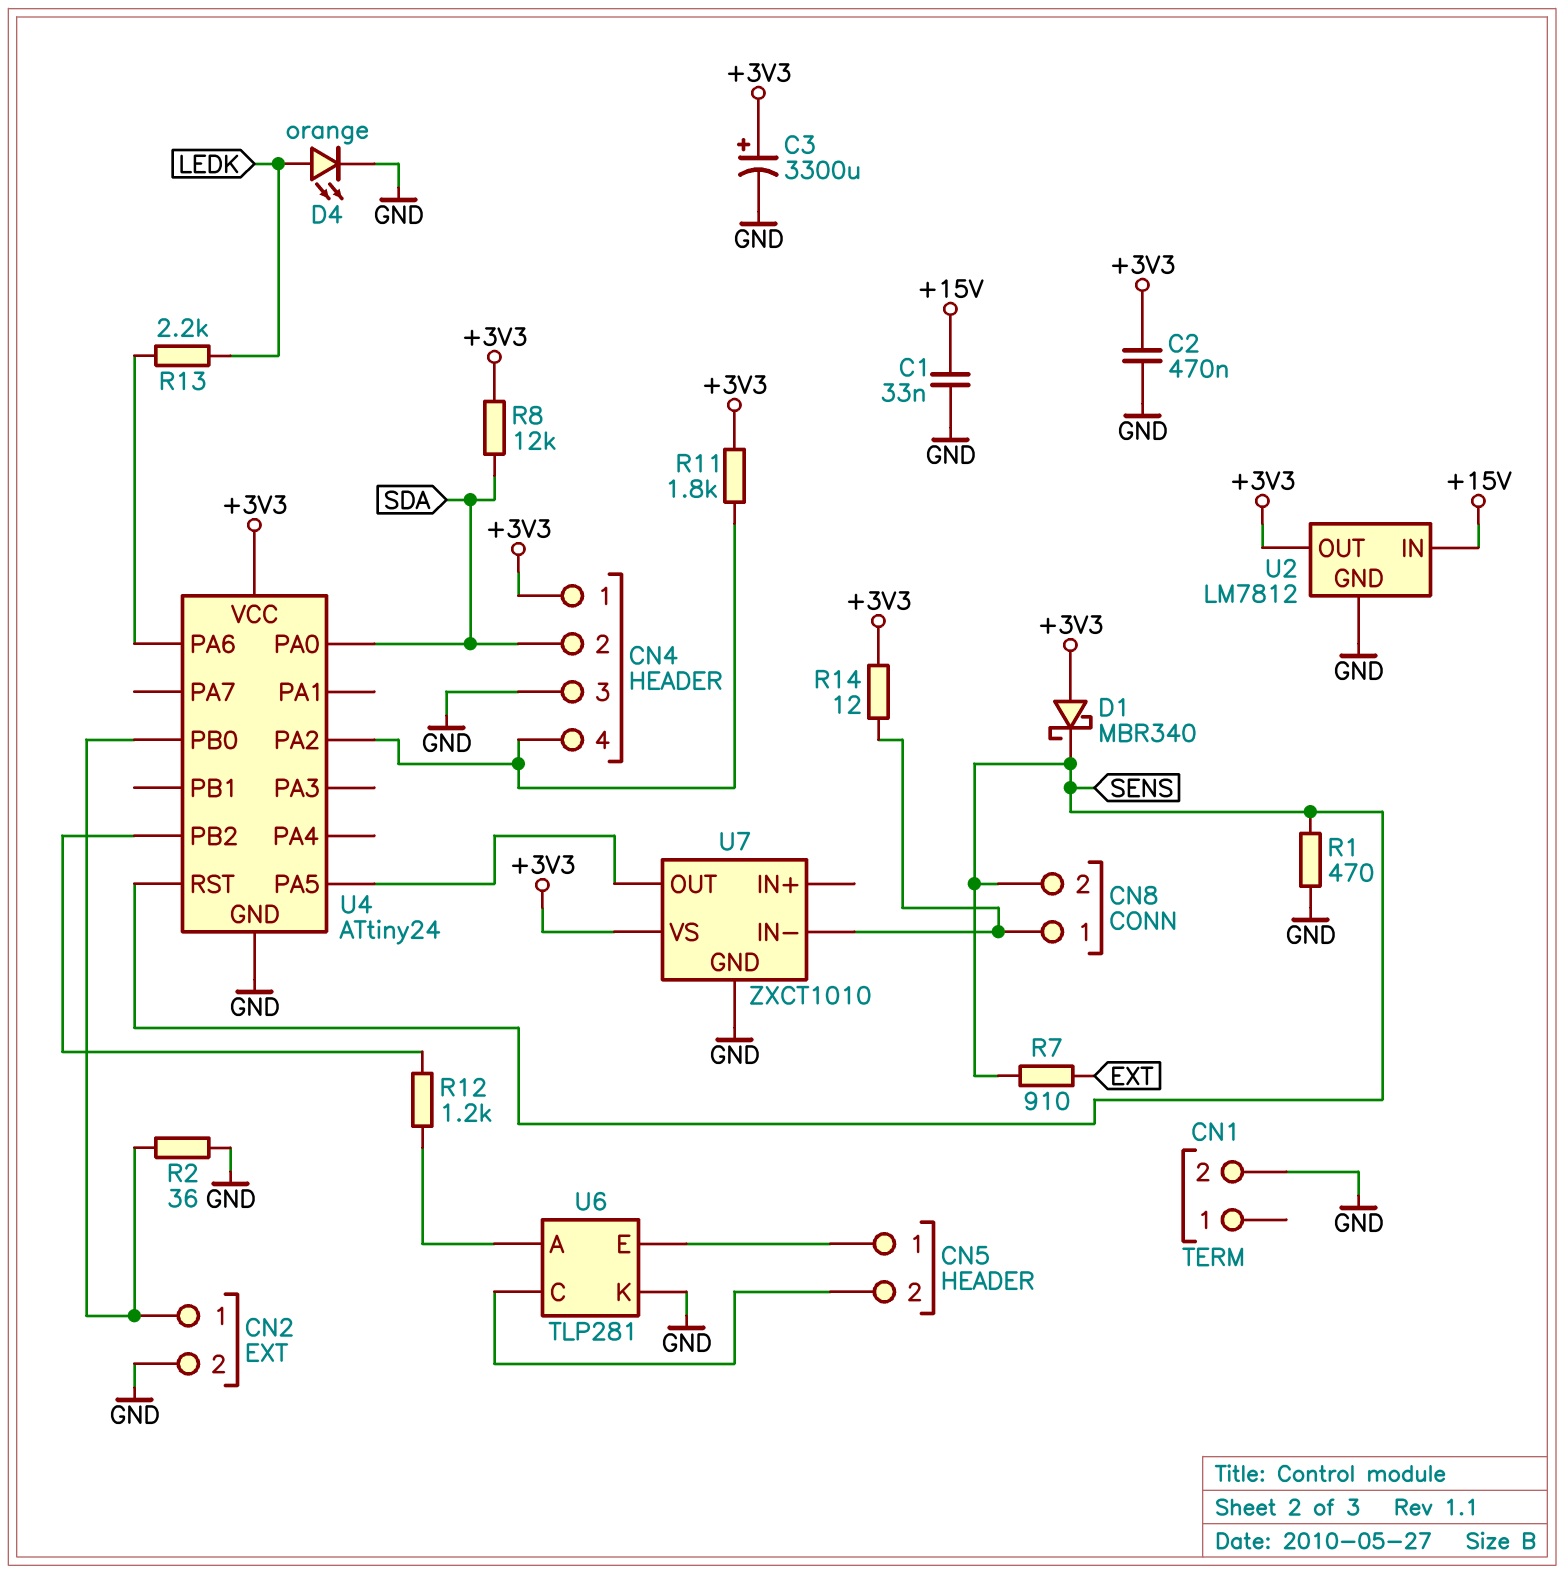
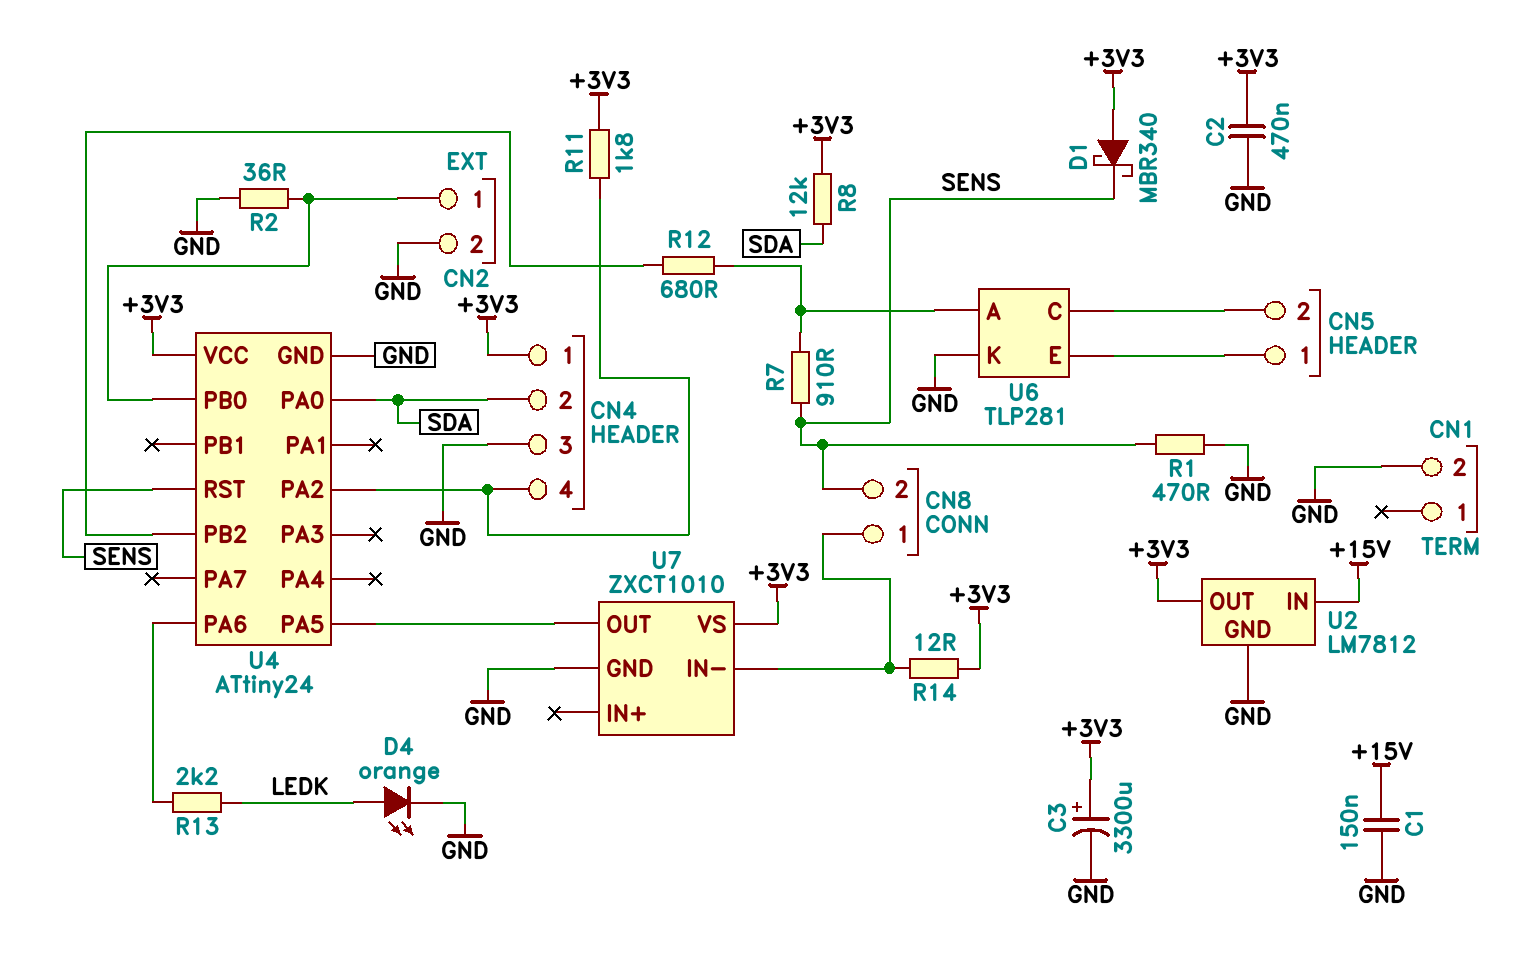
C1: 33nF (+15V, GND) -> 150nF (+15V, GND)
R7: 910 (EXT, SENS) -> 910 (SENS, U6/A)
R12: 1.2k (U4/PB2, U6/A) -> 680 (U4/PB2, U6/A)

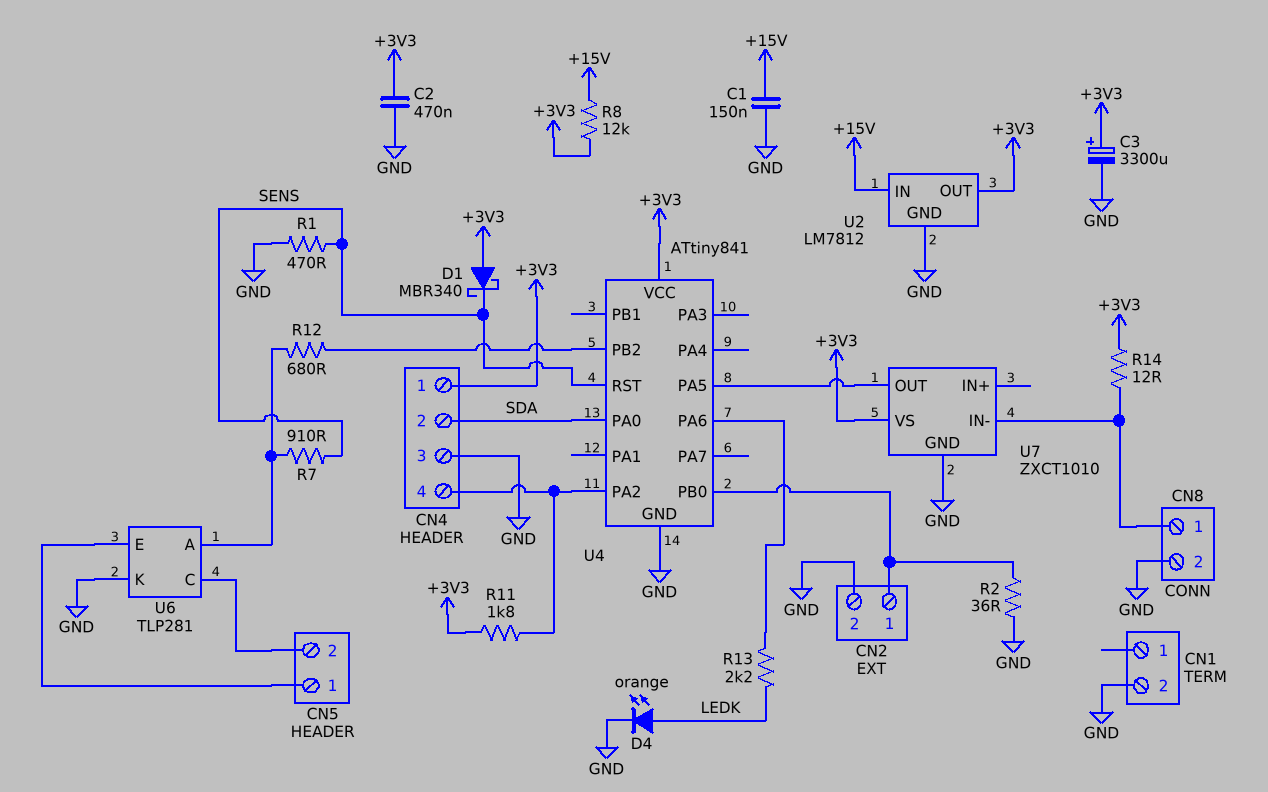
CN8 pin 2: SENS -> GND
R8: 12k (+3V3, SDA) -> 12k (+3V3, +15V)
U4: ATtiny24 -> ATtiny841

